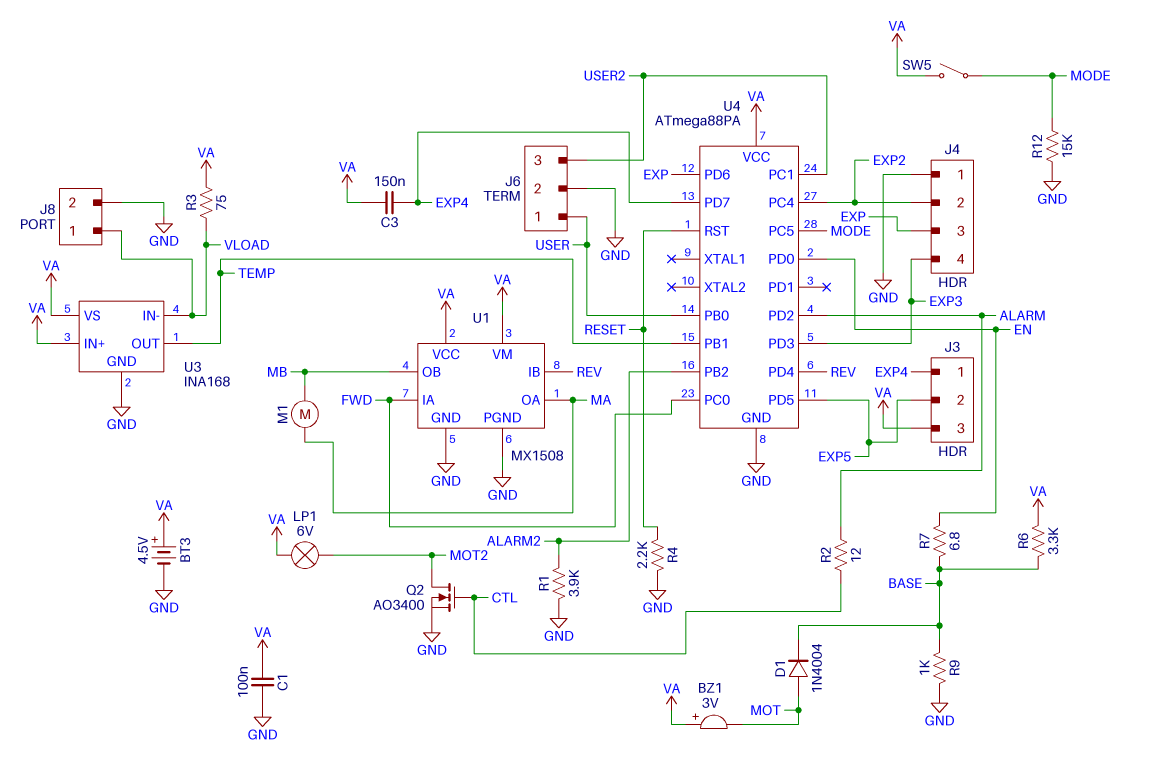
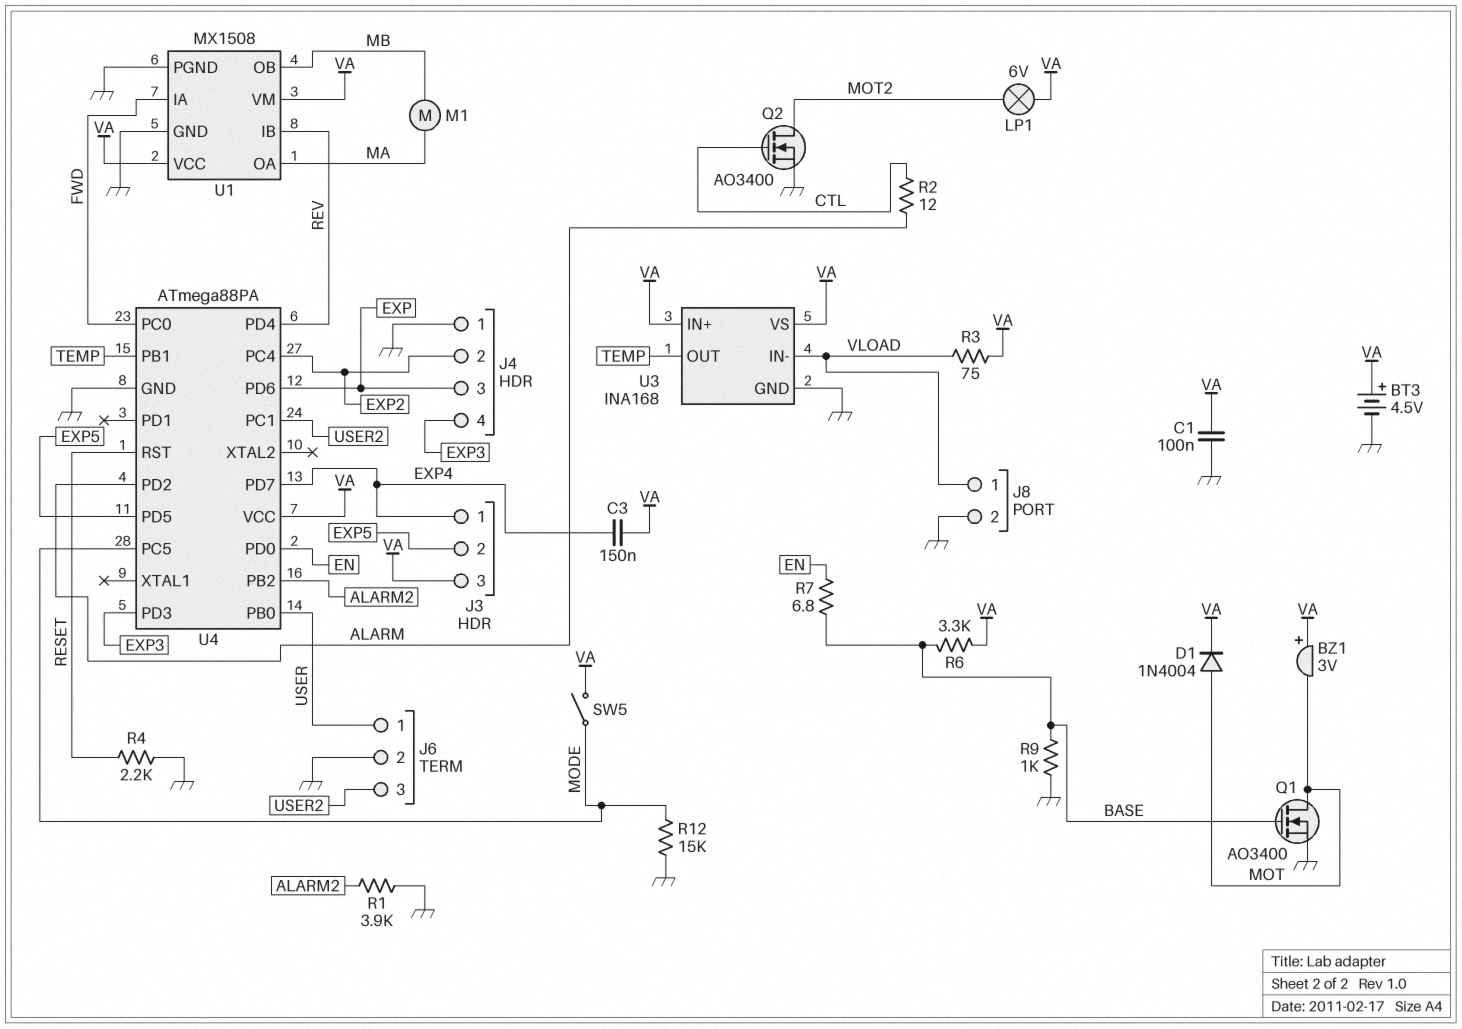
D1: diode 1N4004 (A MOT, K BASE) -> diode 1N4004 (A MOT, K VA)
Q1: none -> NMOS AO3400 (G BASE, D MOT, S GND)

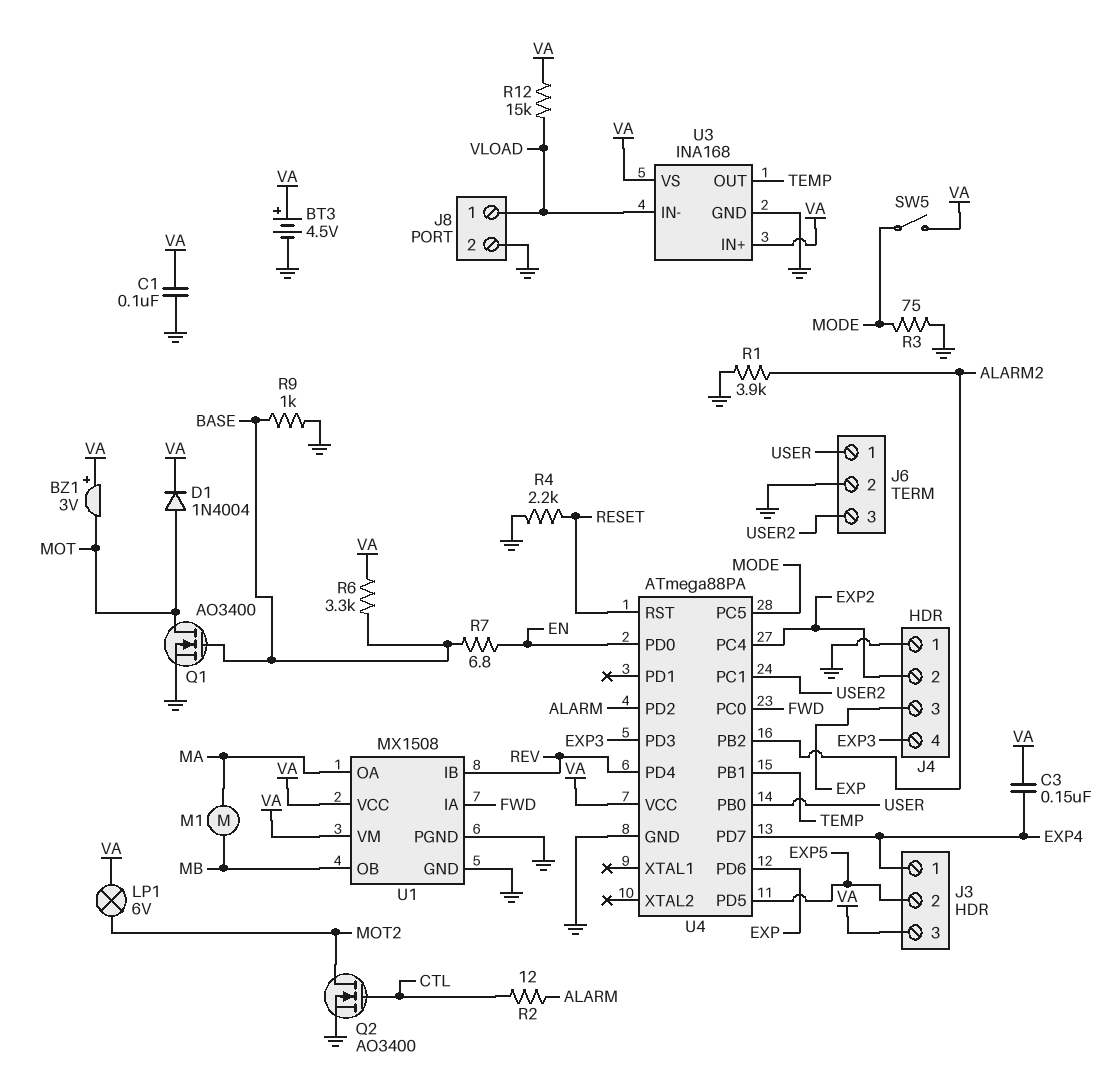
R3: 75 (VA, VLOAD) -> 75 (GND, MODE)
R12: 15k (GND, MODE) -> 15k (VA, VLOAD)

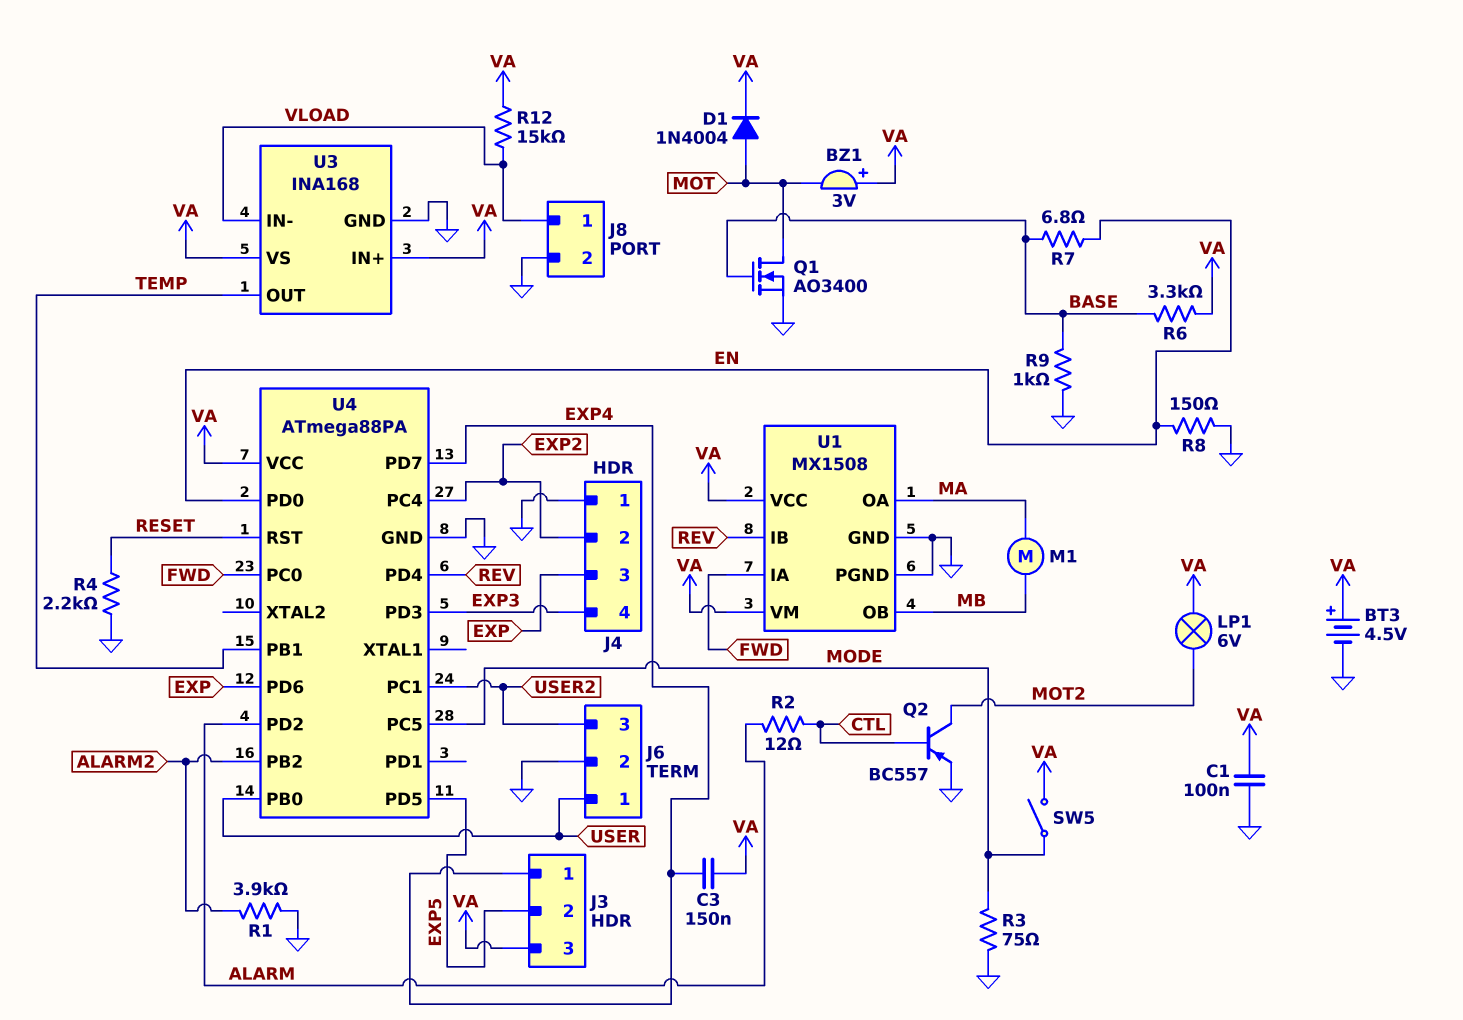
Q2: NMOS AO3400 (G CTL, D MOT2, S GND) -> PNP BC557 (B CTL, C MOT2, E GND)
R8: none -> 150 (EN, GND)

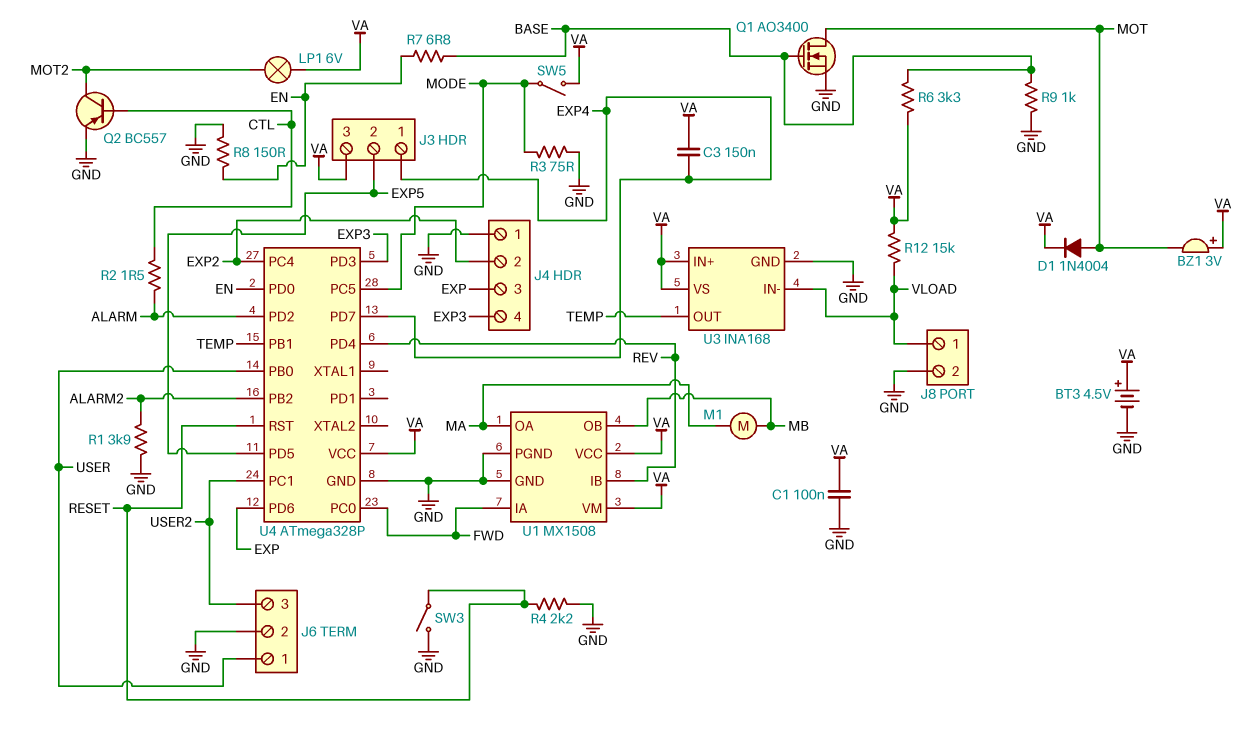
R2: 12 (ALARM, CTL) -> 1.5 (ALARM, CTL)
SW3: none -> switch (GND, RESET)
U4: ATmega88PA -> ATmega328P

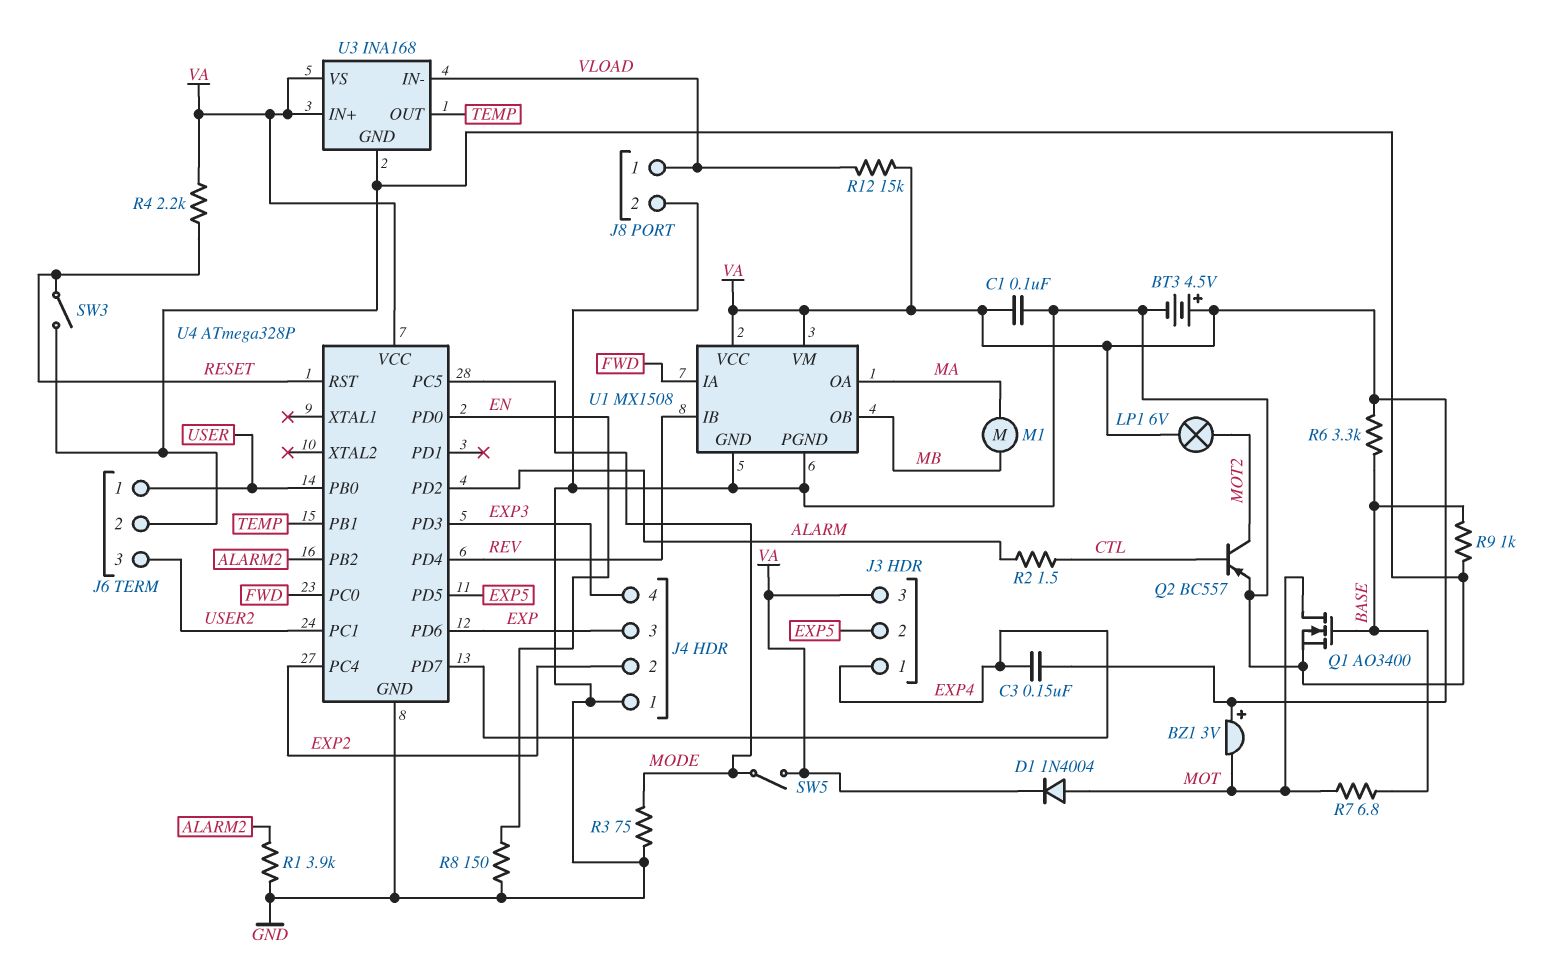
R4: 2.2k (GND, RESET) -> 2.2k (RESET, VA)
R7: 6.8 (BASE, EN) -> 6.8 (BASE, MOT)

